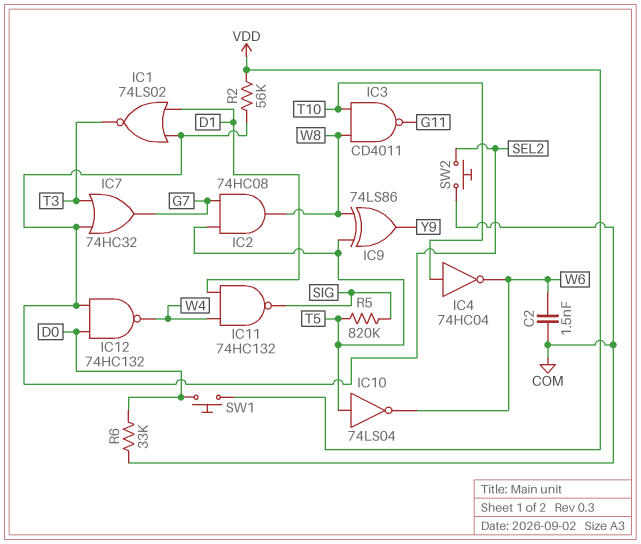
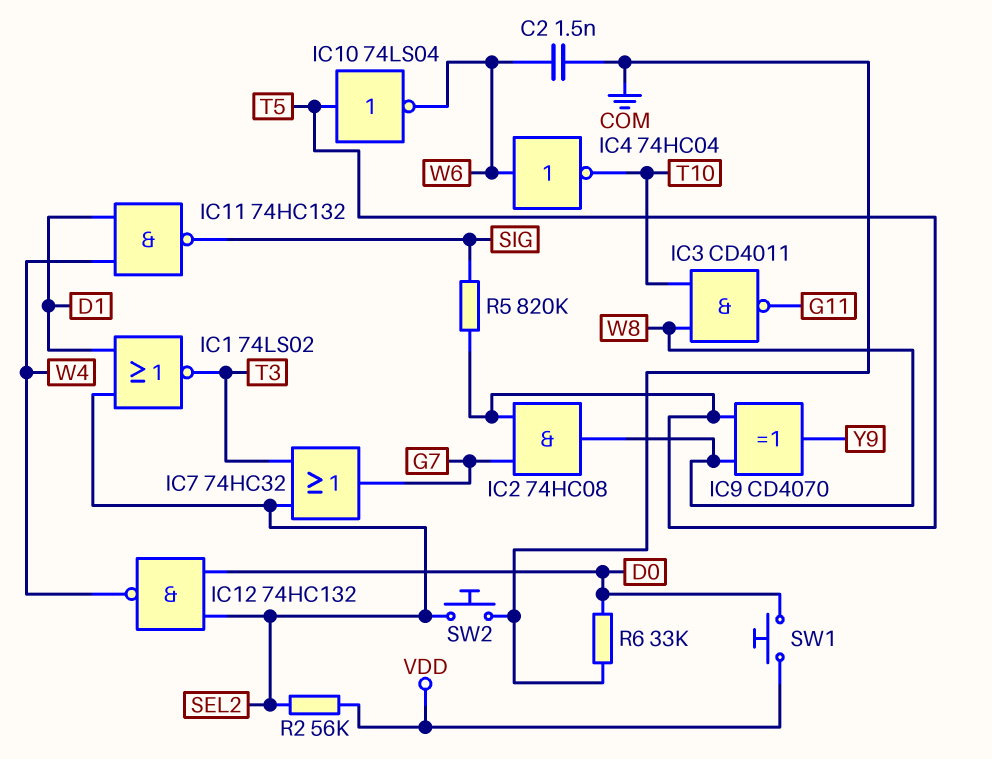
IC4: NOT 74HC04 (in T10, out W6) -> NOT 74HC04 (in W6, out T10)
IC9: XOR 74LS86 (in T5, in W8, out Y9) -> XOR CD4070 (in T5, in W8, out Y9)

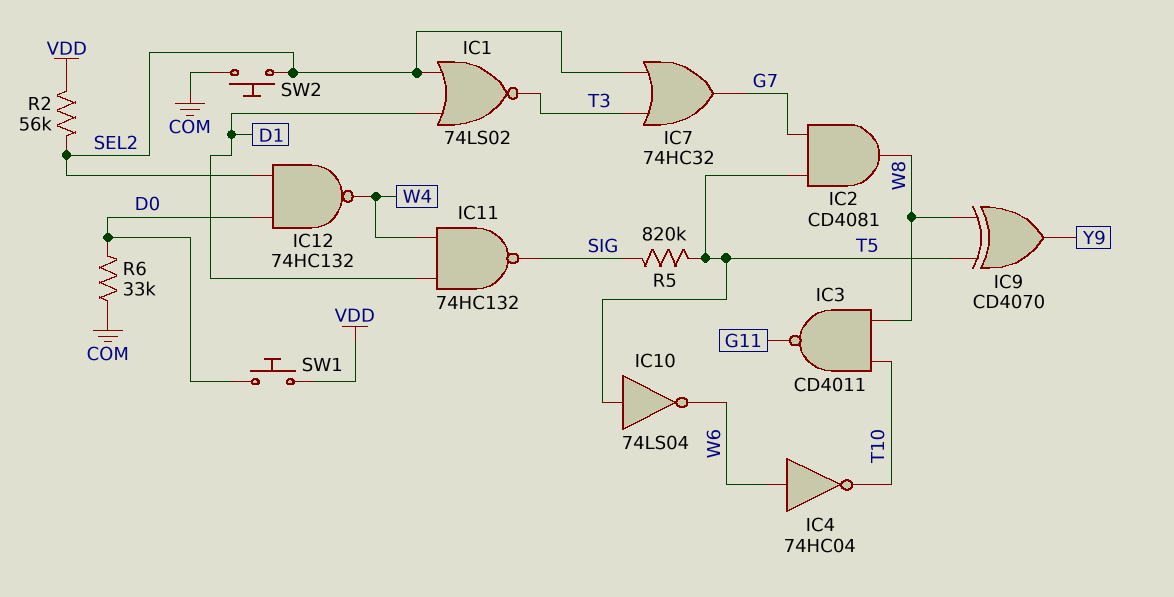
C2: 1.5nF (COM, W6) -> none
IC2: AND 74HC08 (in G7, in T5, out W8) -> AND CD4081 (in G7, in T5, out W8)

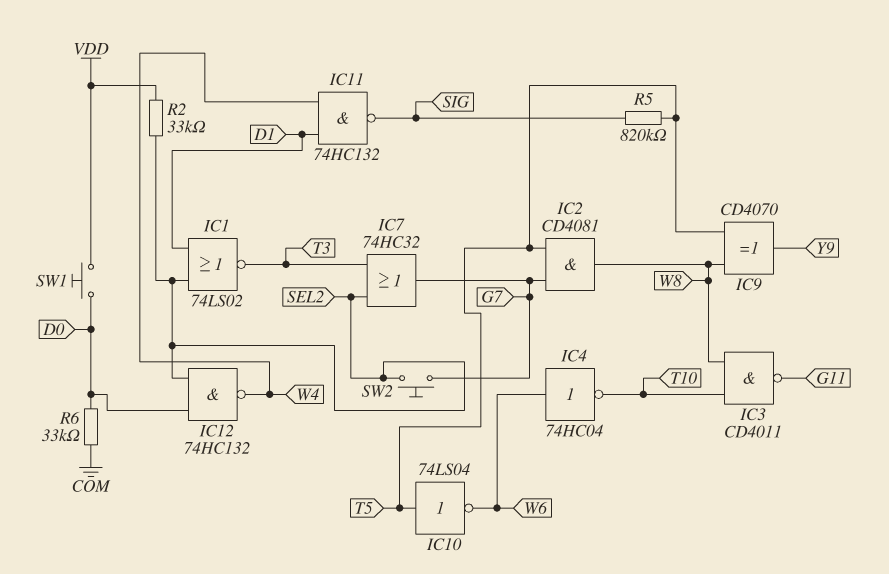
R2: 56k (SEL2, VDD) -> 33k (SEL2, VDD)
SW2: button (COM, SEL2) -> button (G7, SEL2)

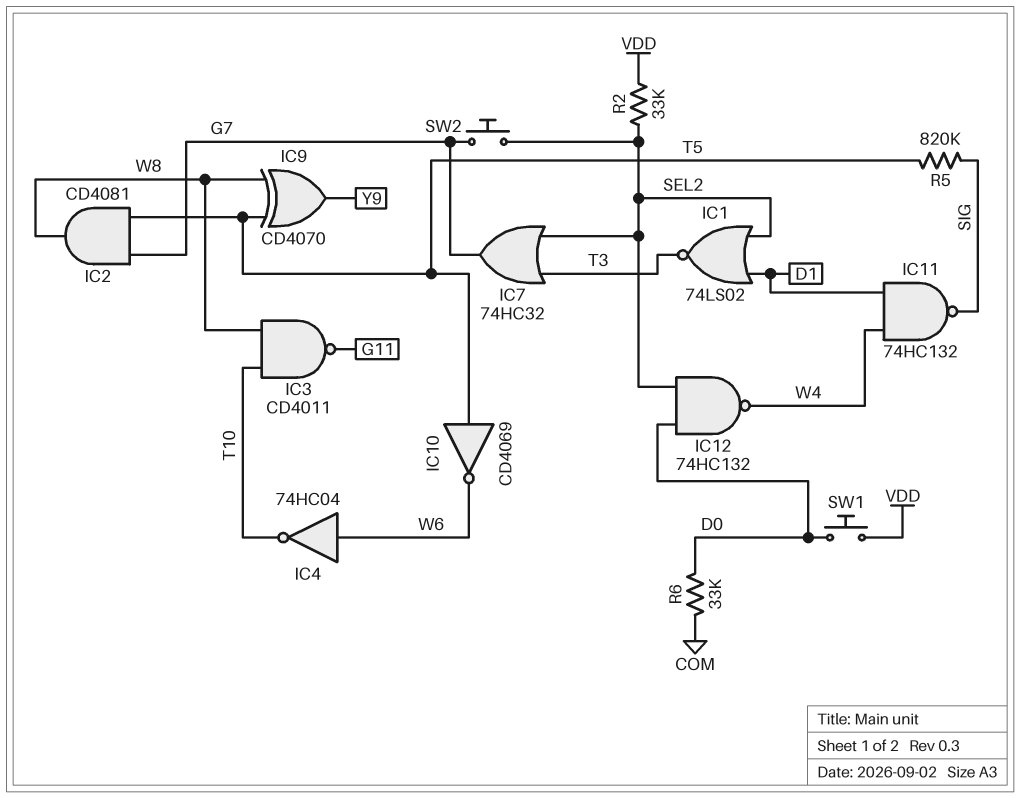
IC10: NOT 74LS04 (in T5, out W6) -> NOT CD4069 (in T5, out W6)

